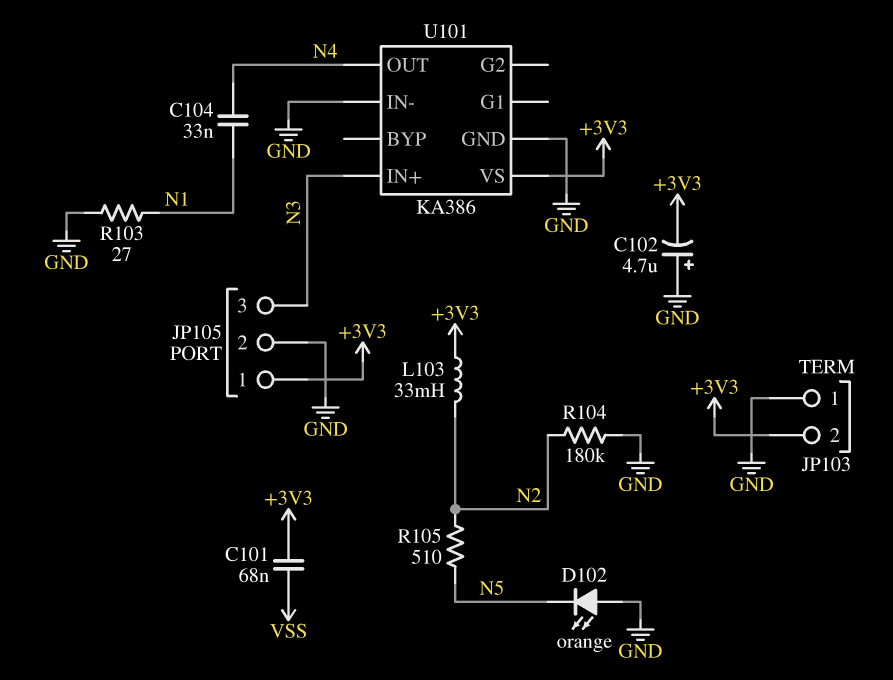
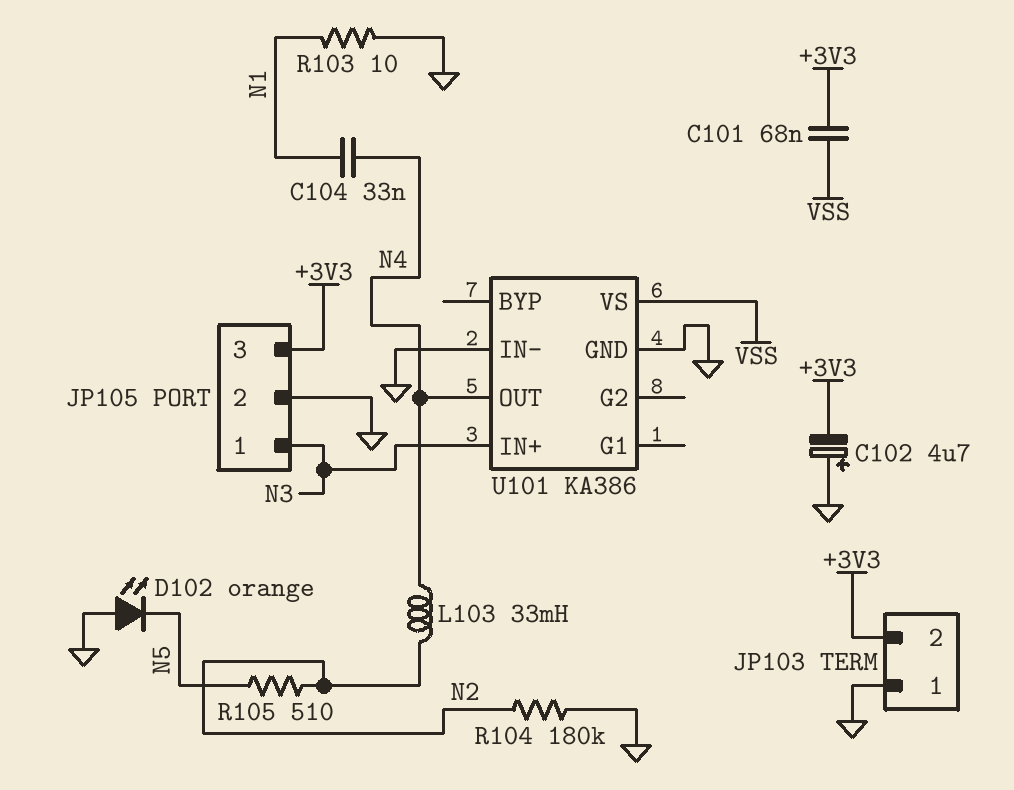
JP105 pin 1: +3V3 -> N3
JP105 pin 3: N3 -> +3V3
L103: 33mH (+3V3, N2) -> 33mH (N2, N4)
R103: 27 (GND, N1) -> 10 (GND, N1)
U101 pin VS: +3V3 -> VSS

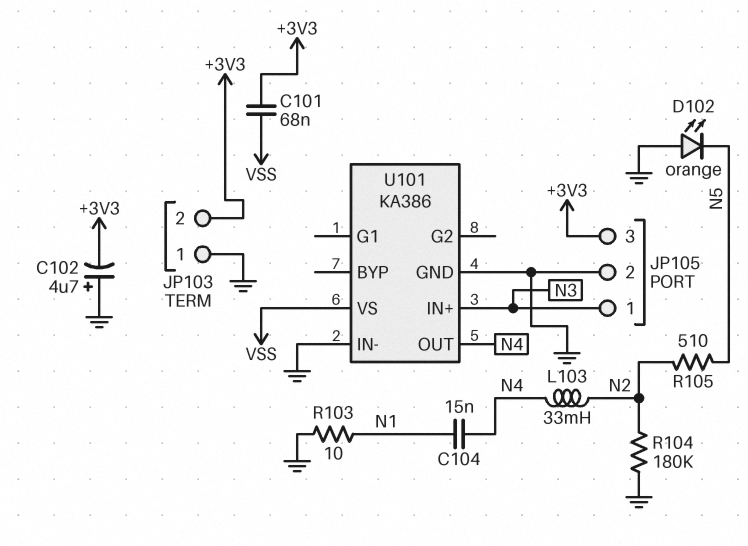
C104: 33nF (N1, N4) -> 15nF (N1, N4)

